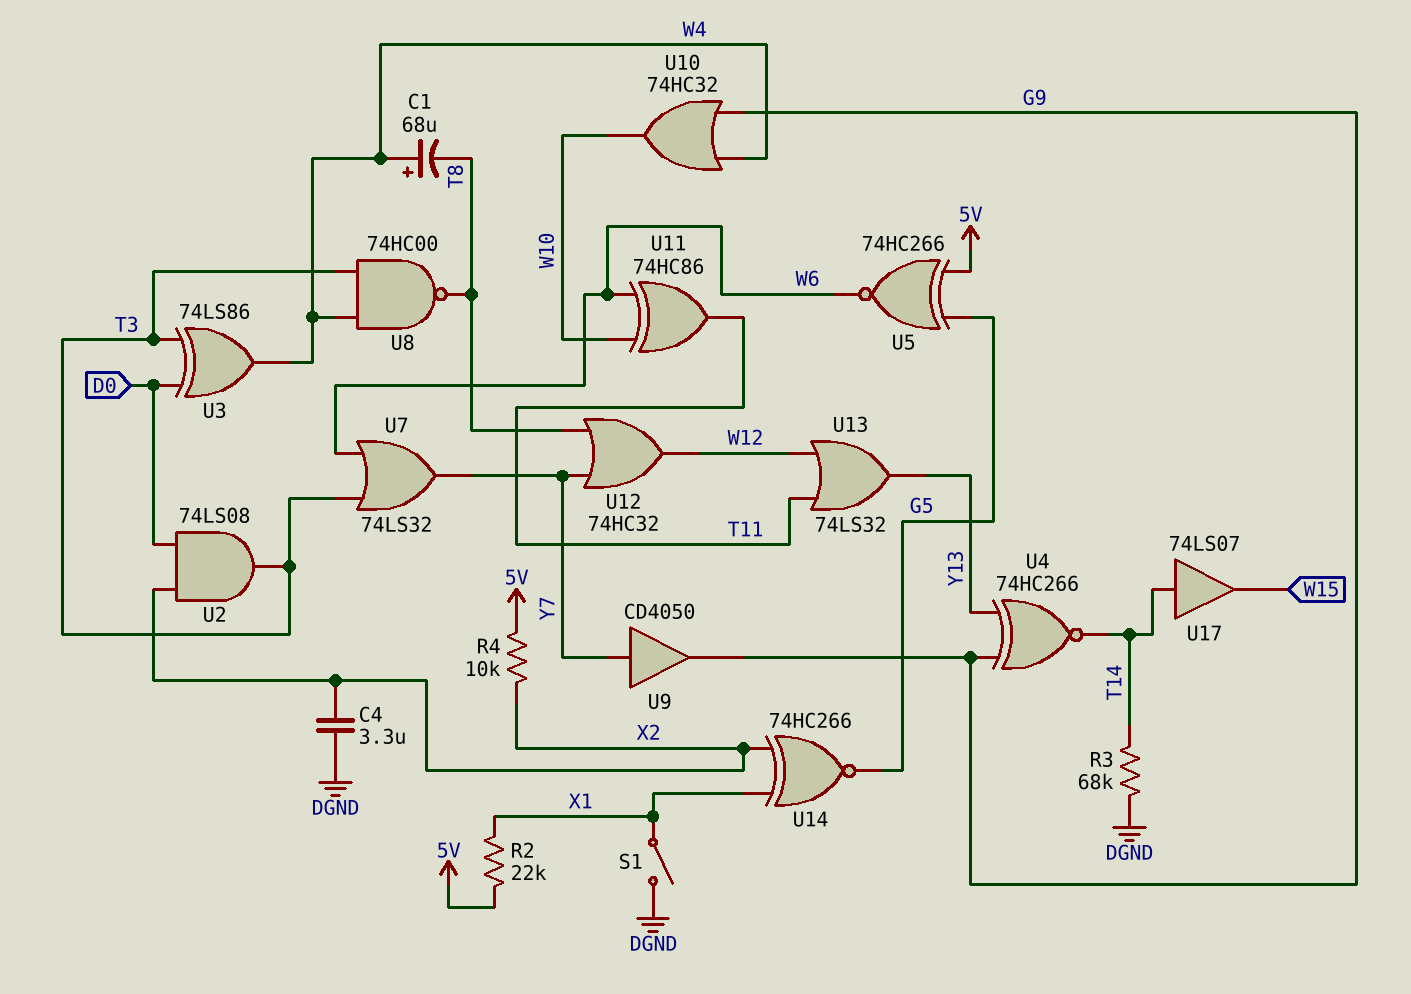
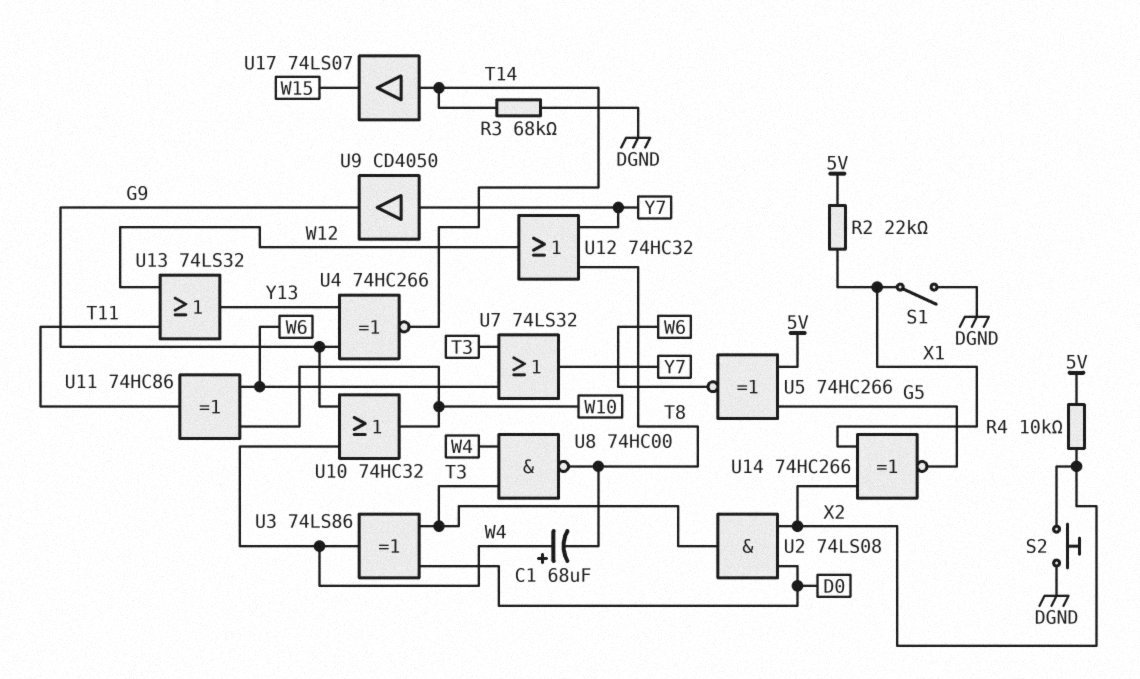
C4: 3.3uF (DGND, X2) -> none
S2: none -> button (DGND, X2)

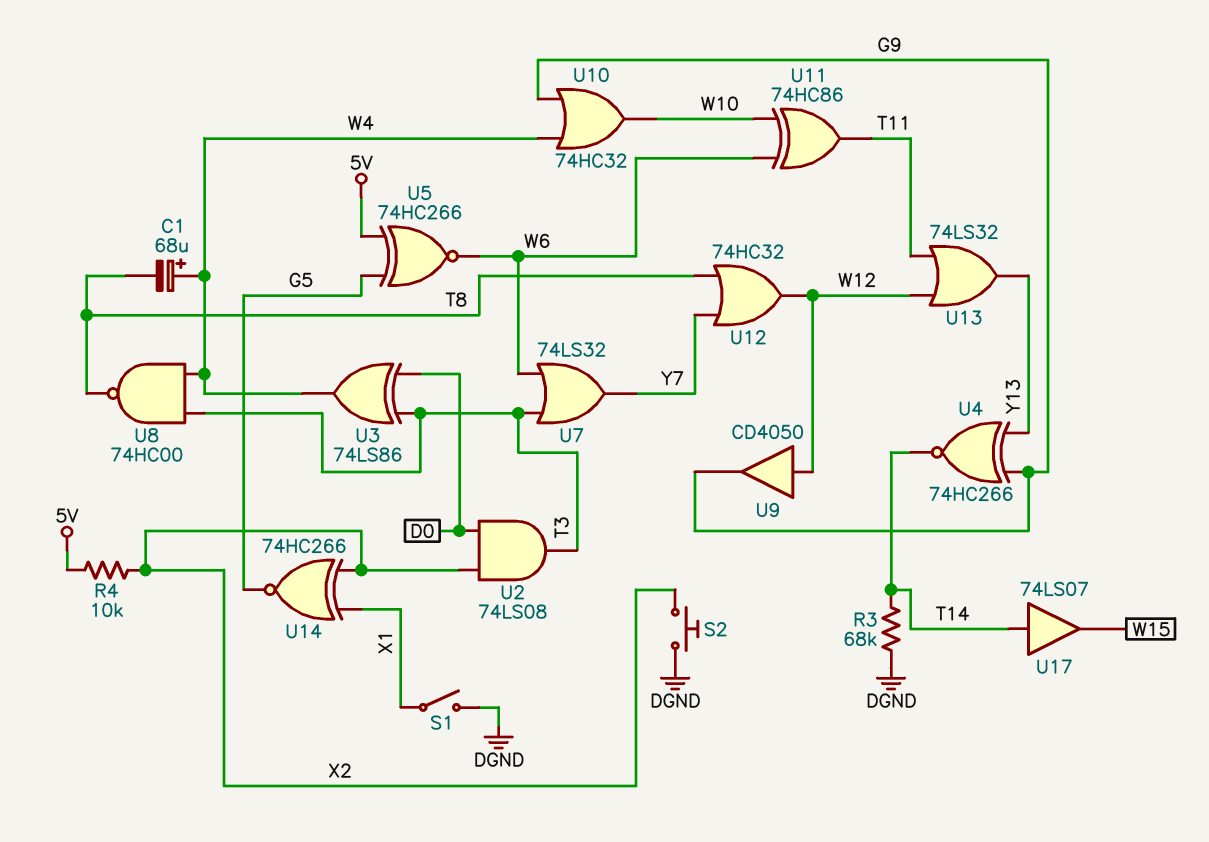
R2: 22k (5V, X1) -> none
U9: buffer CD4050 (in Y7, out G9) -> buffer CD4050 (in W12, out G9)

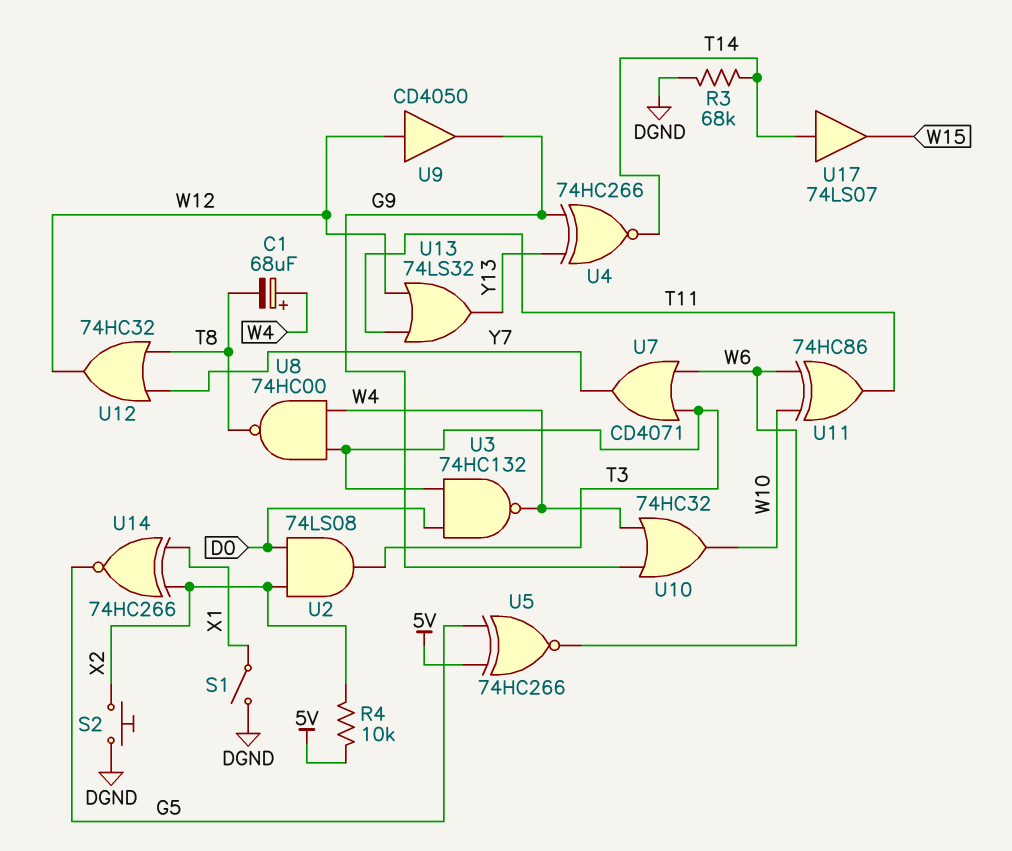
U3: XOR 74LS86 (in D0, in T3, out W4) -> NAND 74HC132 (in D0, in T3, out W4)
U7: OR 74LS32 (in T3, in W6, out Y7) -> OR CD4071 (in T3, in W6, out Y7)

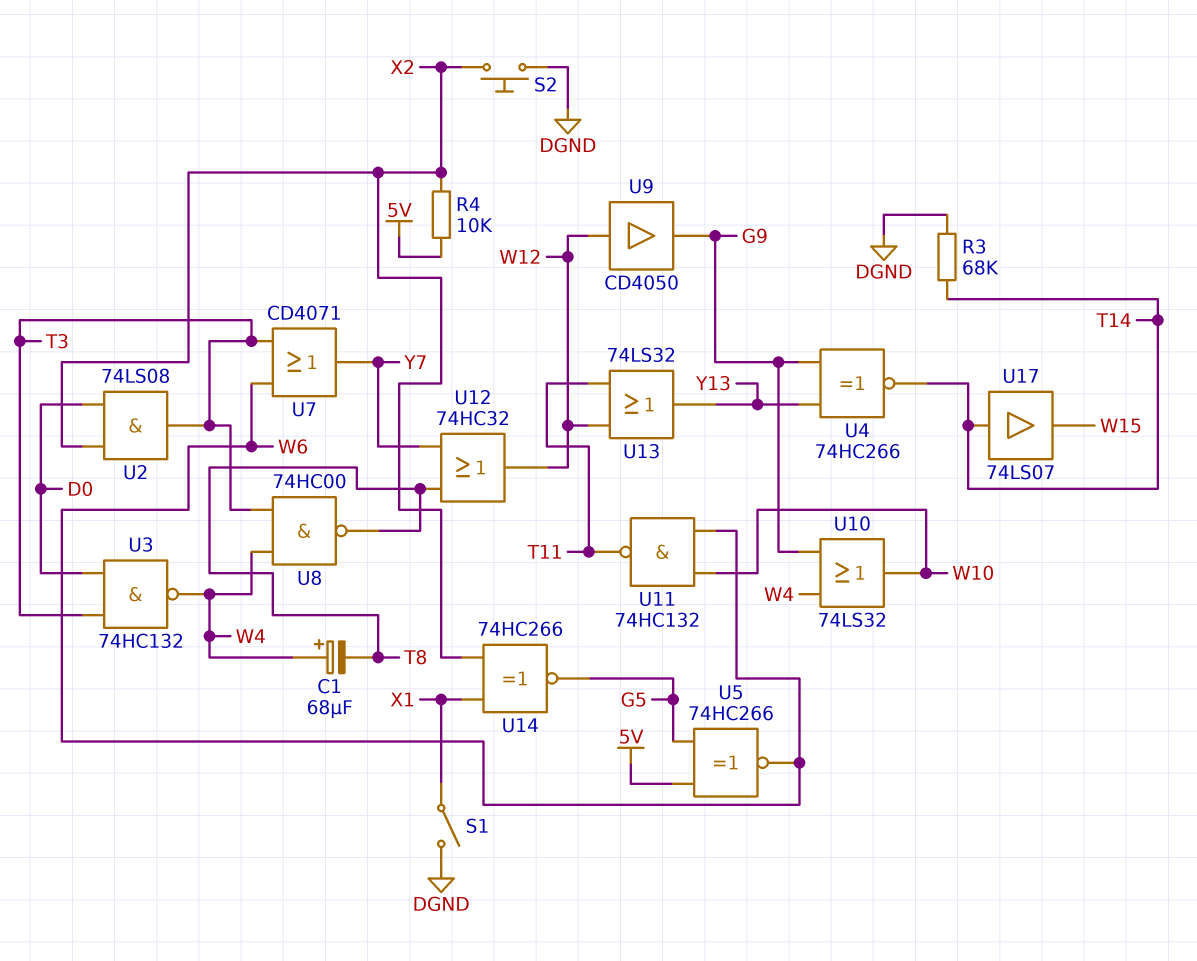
U10: OR 74HC32 (in G9, in W4, out W10) -> OR 74LS32 (in G9, in W4, out W10)
U11: XOR 74HC86 (in W6, in W10, out T11) -> NAND 74HC132 (in W6, in W10, out T11)

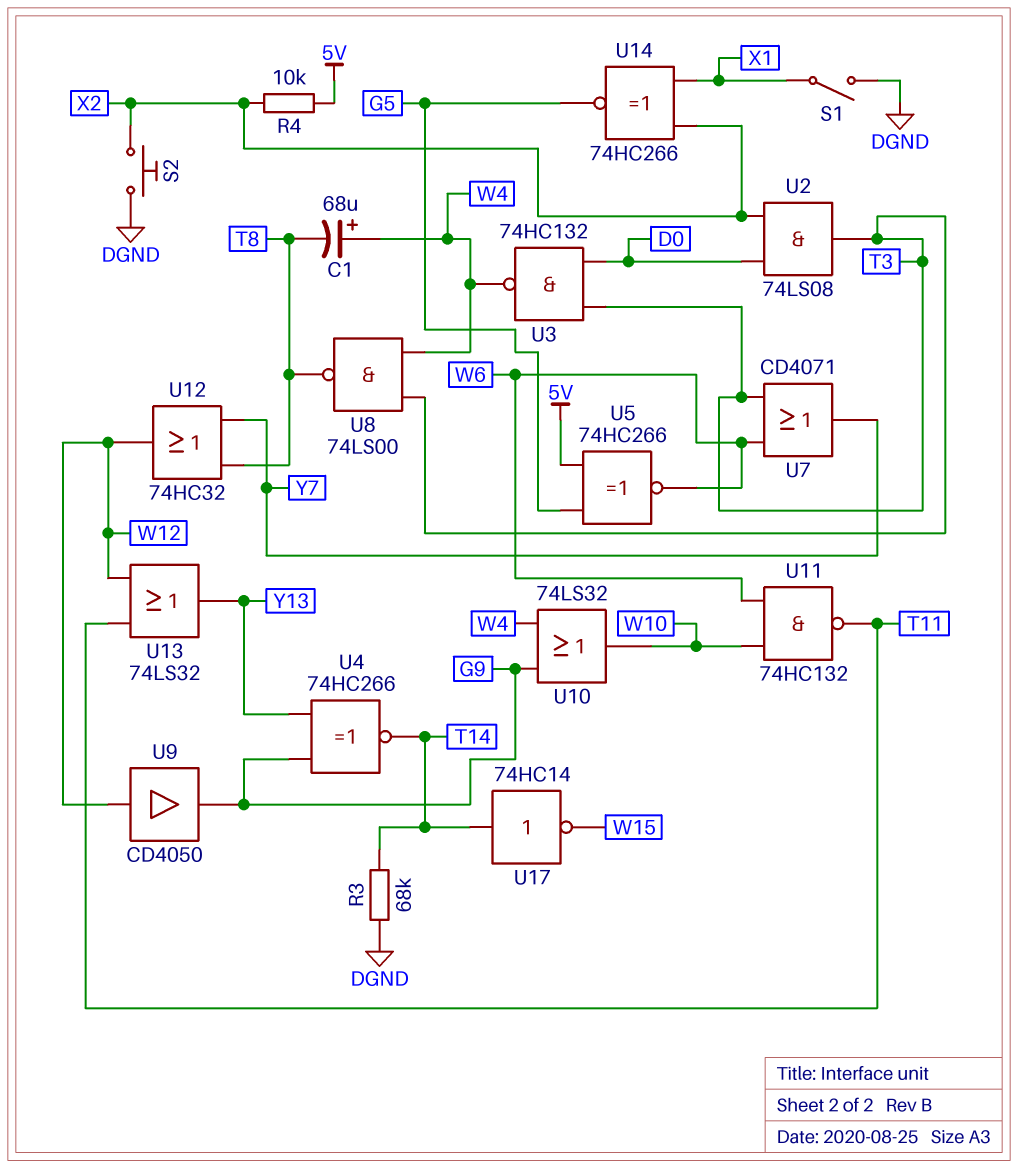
U8: NAND 74HC00 (in T3, in W4, out T8) -> NAND 74LS00 (in T3, in W4, out T8)
U17: buffer 74LS07 (in T14, out W15) -> NOT 74HC14 (in T14, out W15)

